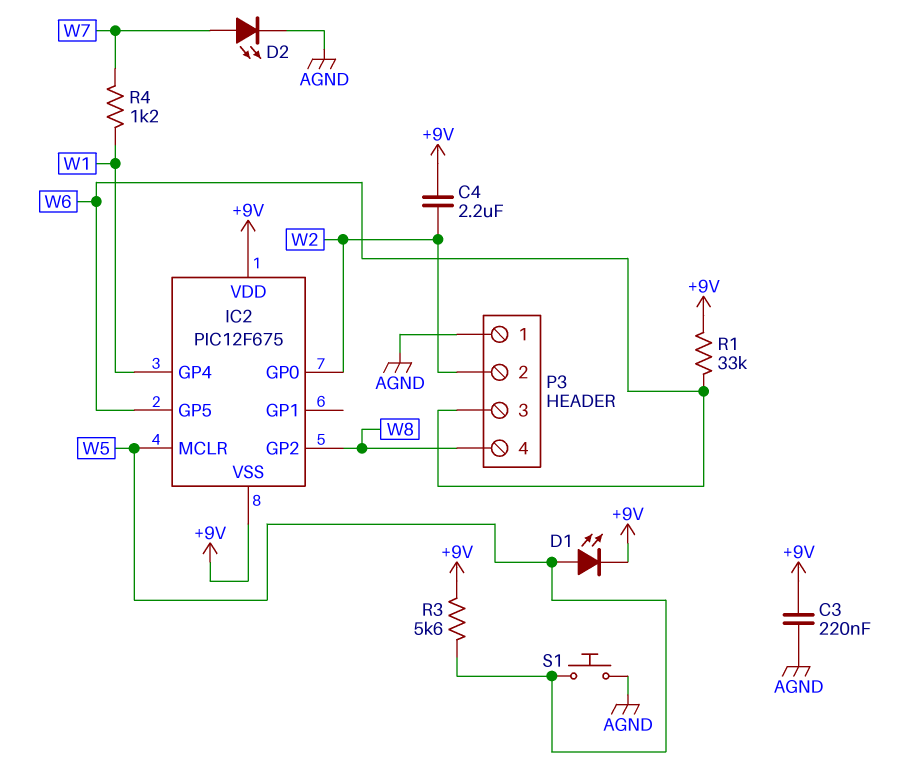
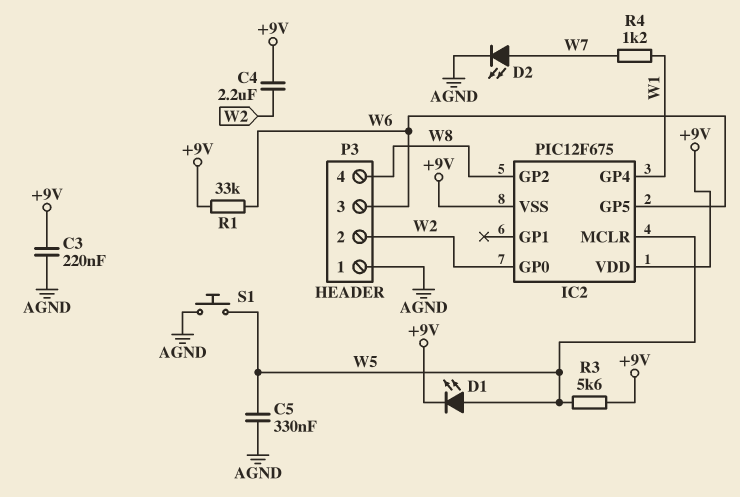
C5: none -> 330nF (AGND, W5)

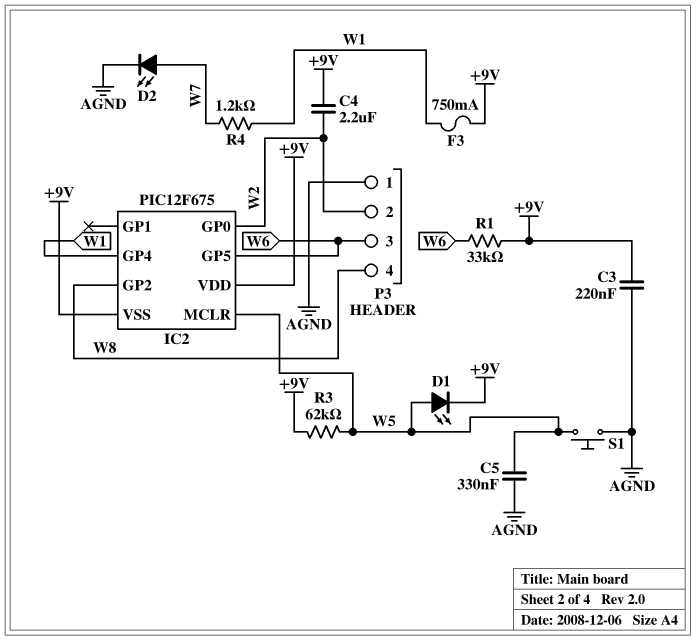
F3: none -> 750mA (+9V, W1)
R3: 5.6k (+9V, W5) -> 62k (+9V, W5)

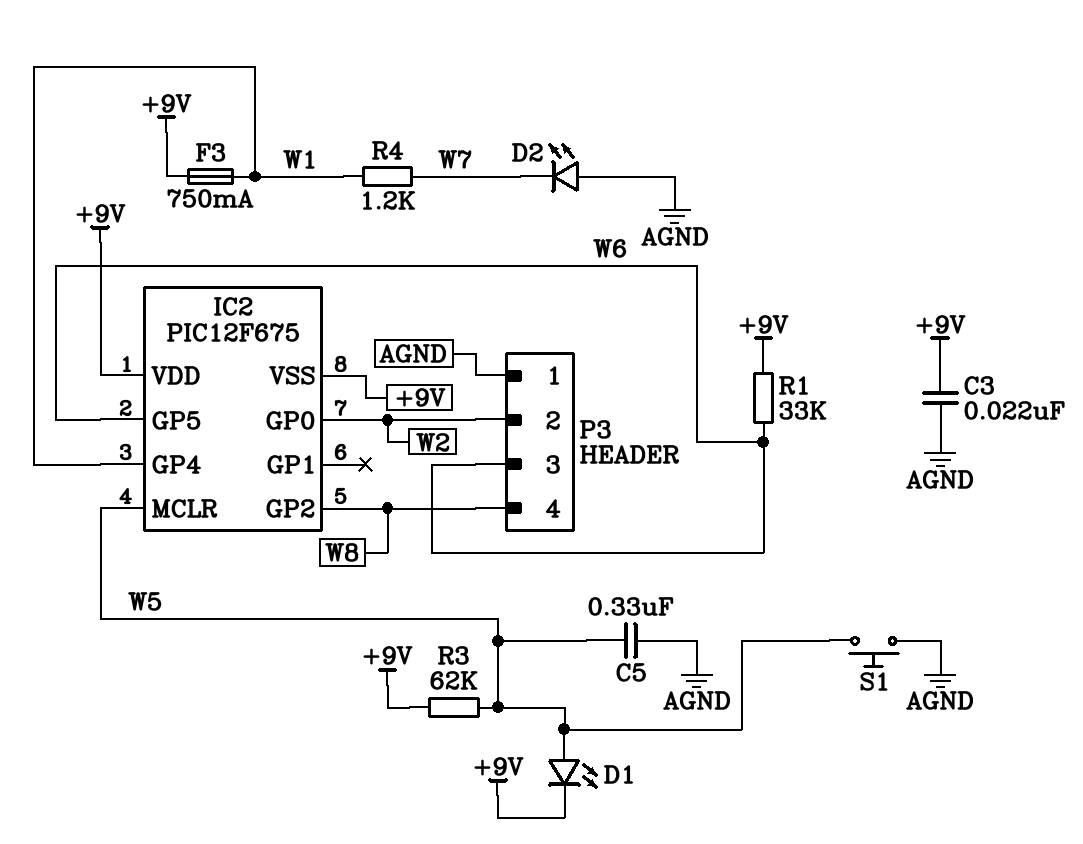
C3: 220nF (+9V, AGND) -> 22nF (+9V, AGND)
C4: 2.2uF (+9V, W2) -> none
D2: LED (A W7, K AGND) -> LED (A AGND, K W7)

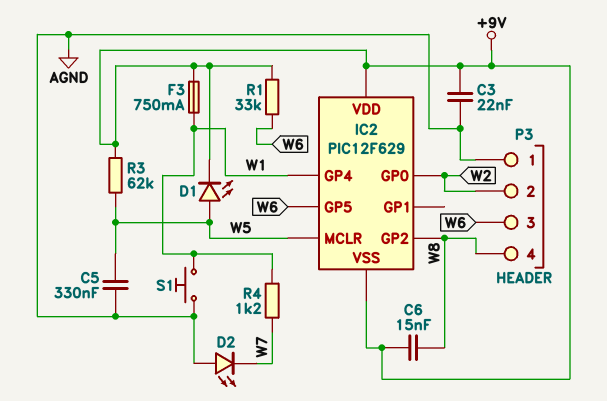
C6: none -> 15nF (+9V, W8)
IC2: PIC12F675 -> PIC12F629
S1: button (AGND, W5) -> button (AGND, W1)

